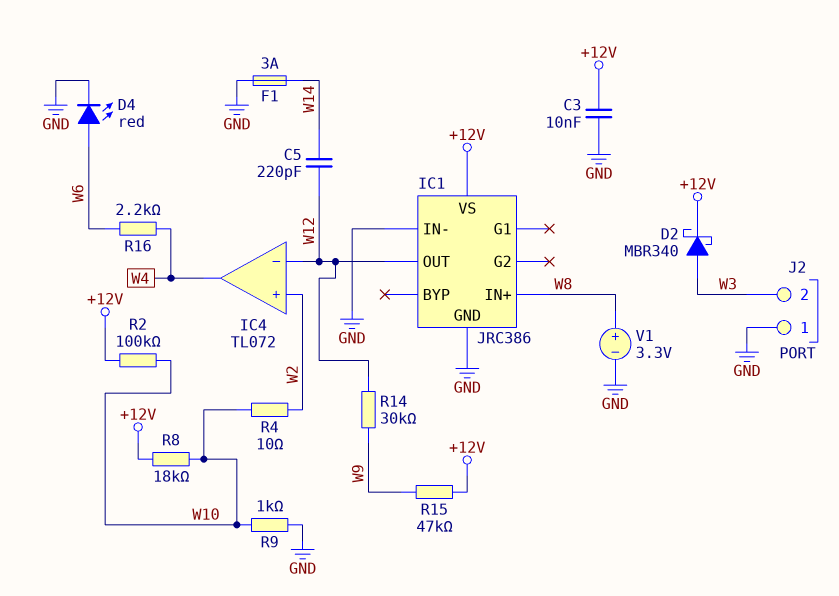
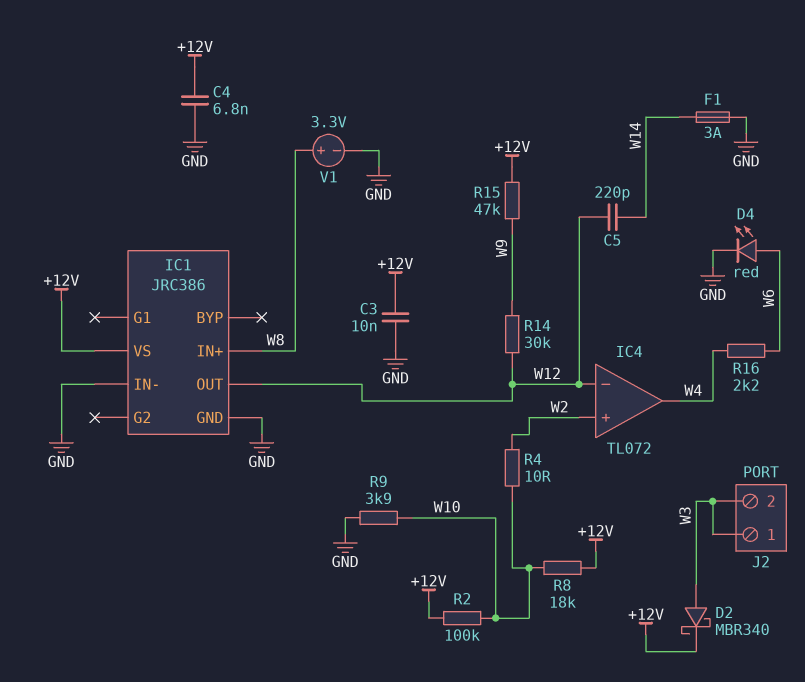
C4: none -> 6.8nF (+12V, GND)
J2 pin 1: GND -> W3
R9: 1k (GND, W10) -> 3.9k (GND, W10)

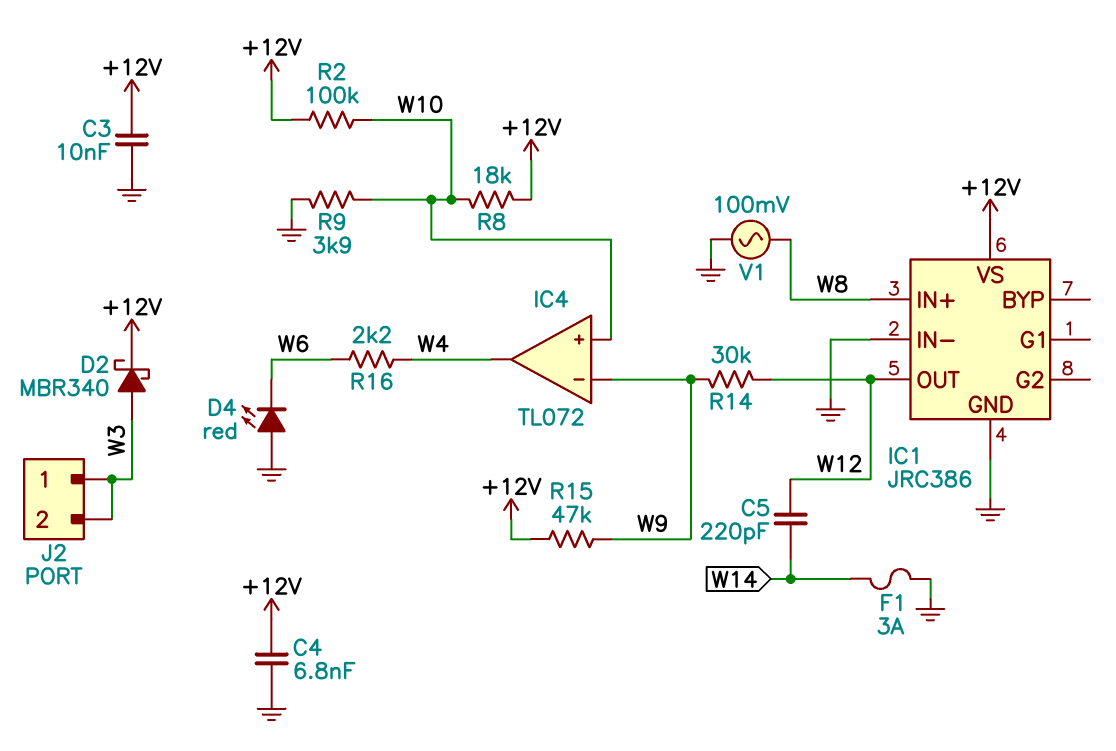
D4: LED red (A W6, K GND) -> LED red (A GND, K W6)
IC4 pin in+: W2 -> W10
IC4 pin in-: W12 -> W9
R4: 10 (W2, W10) -> none
V1: 3.3V (plus W8, minus GND) -> AC 100mV (GND, W8)

